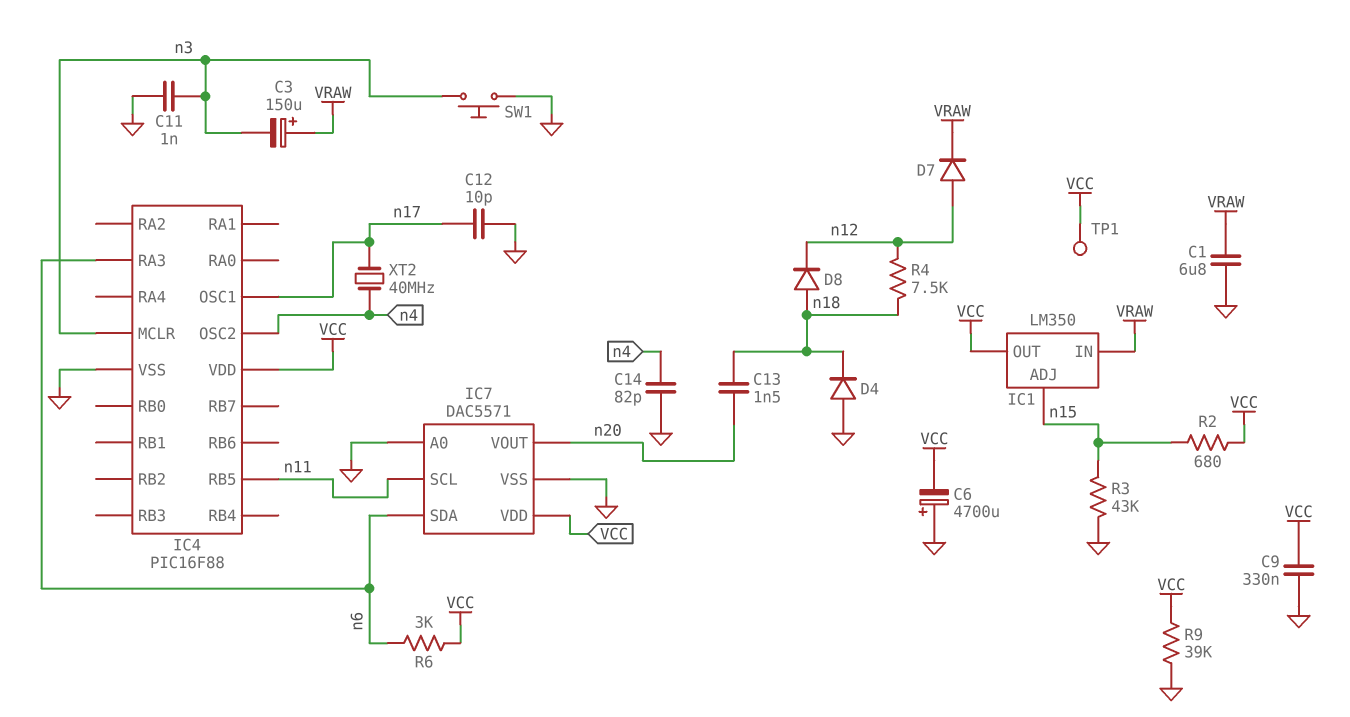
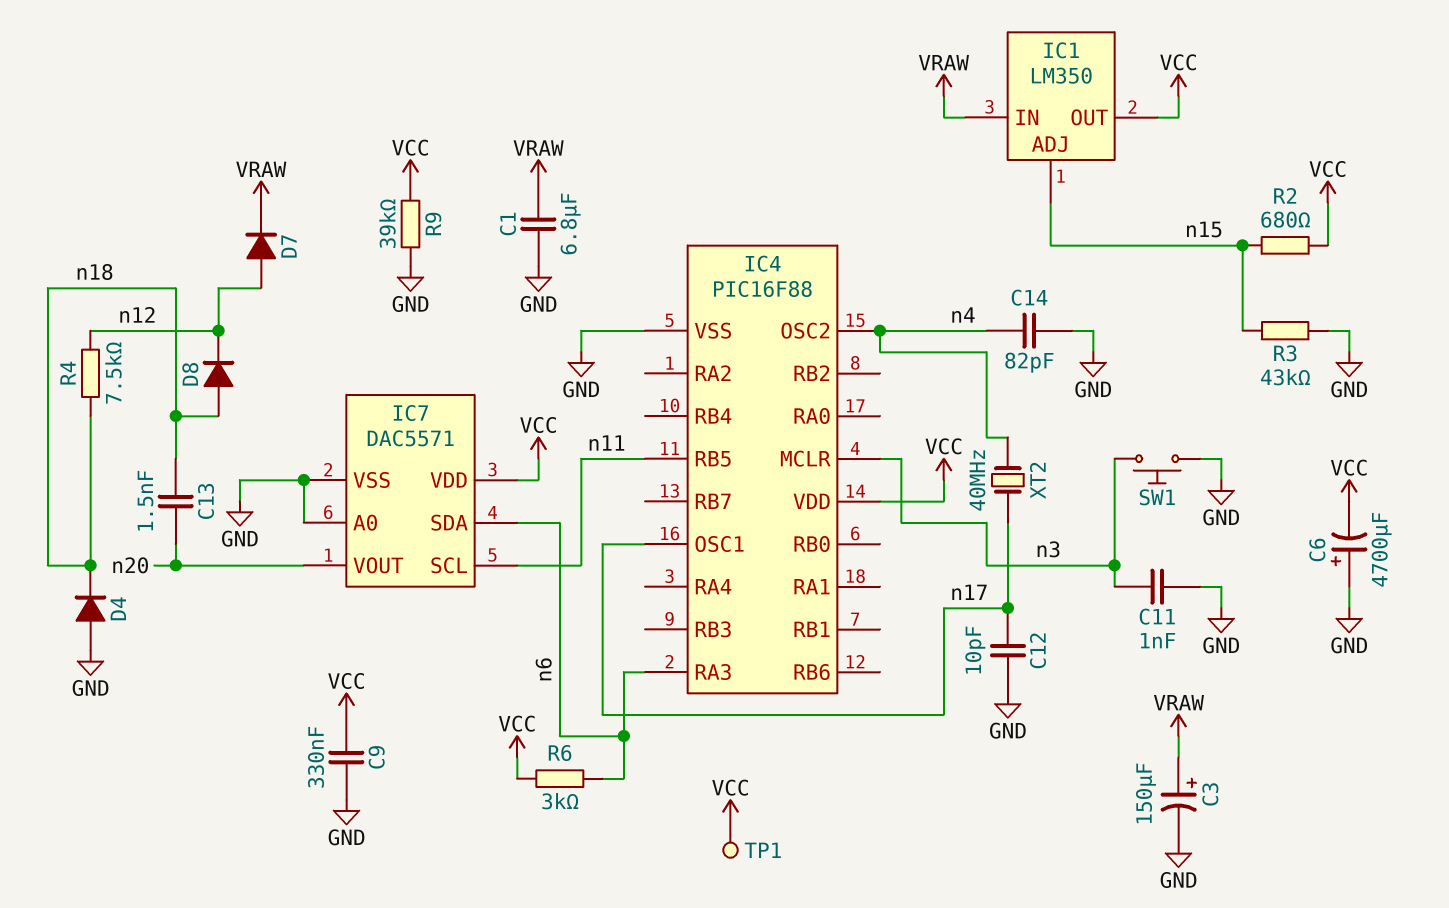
C3: 150uF (plus VRAW, minus n3) -> 150uF (plus VRAW, minus GND)

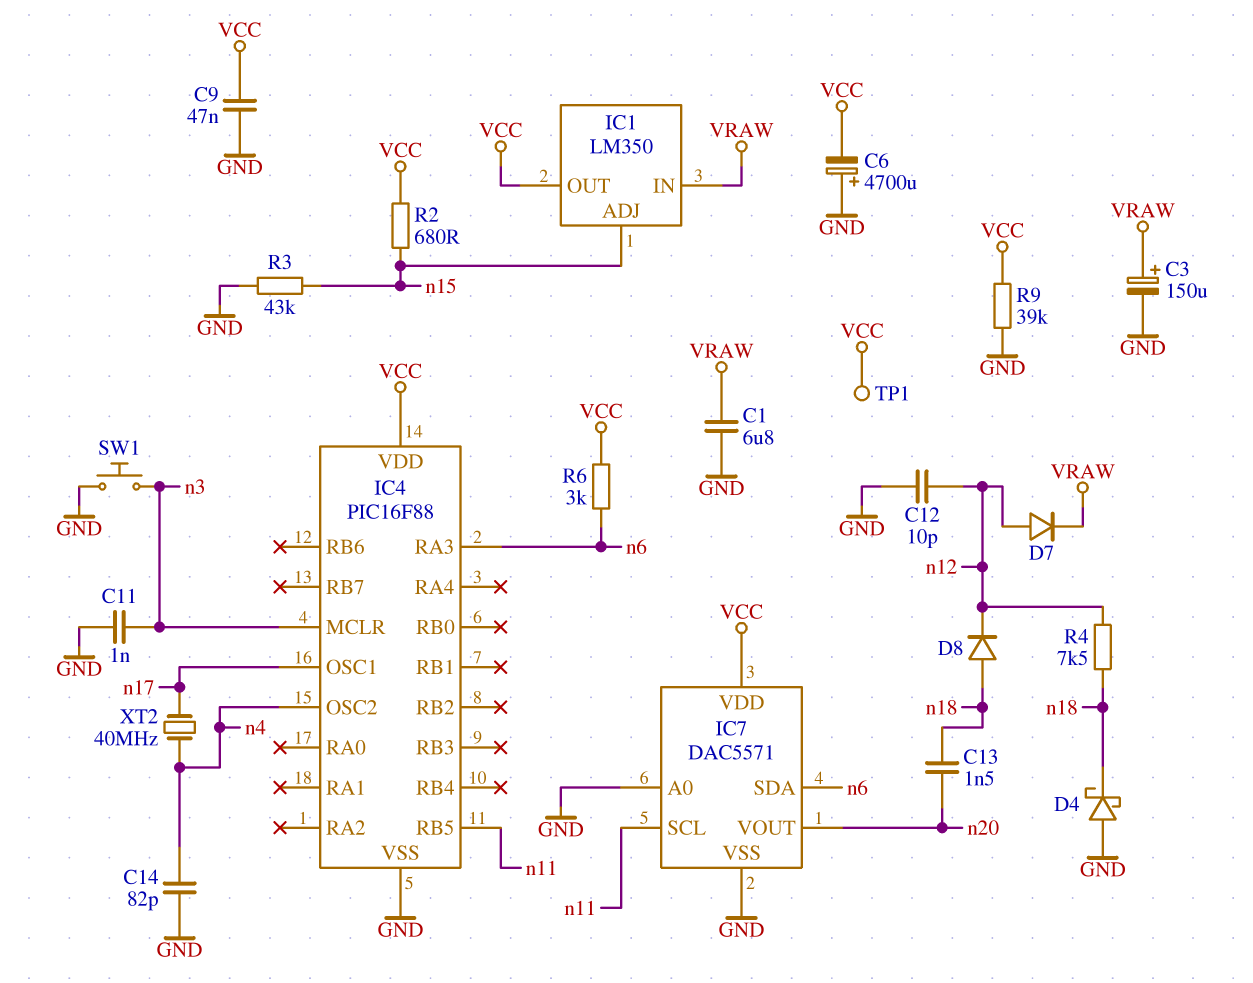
C9: 330nF (GND, VCC) -> 47nF (GND, VCC)
C12: 10pF (GND, n17) -> 10pF (GND, n12)
D4: diode (A GND, K n18) -> schottky (A GND, K n18)

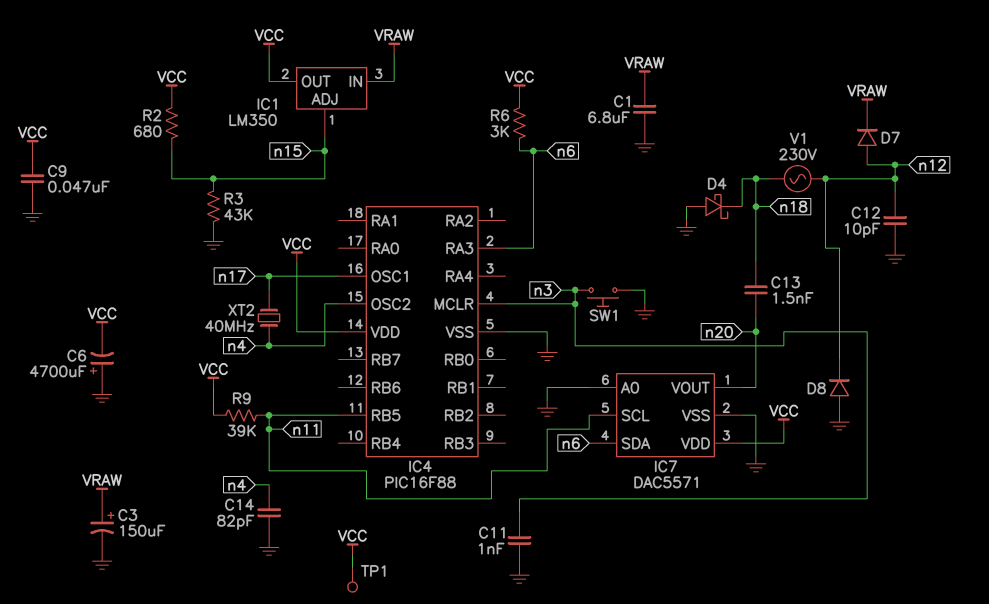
D8: diode (A n18, K n12) -> diode (A GND, K n12)
R4: 7.5k (n12, n18) -> none
R9: 39k (GND, VCC) -> 39k (VCC, n11)
V1: none -> AC 230V (n12, n18)

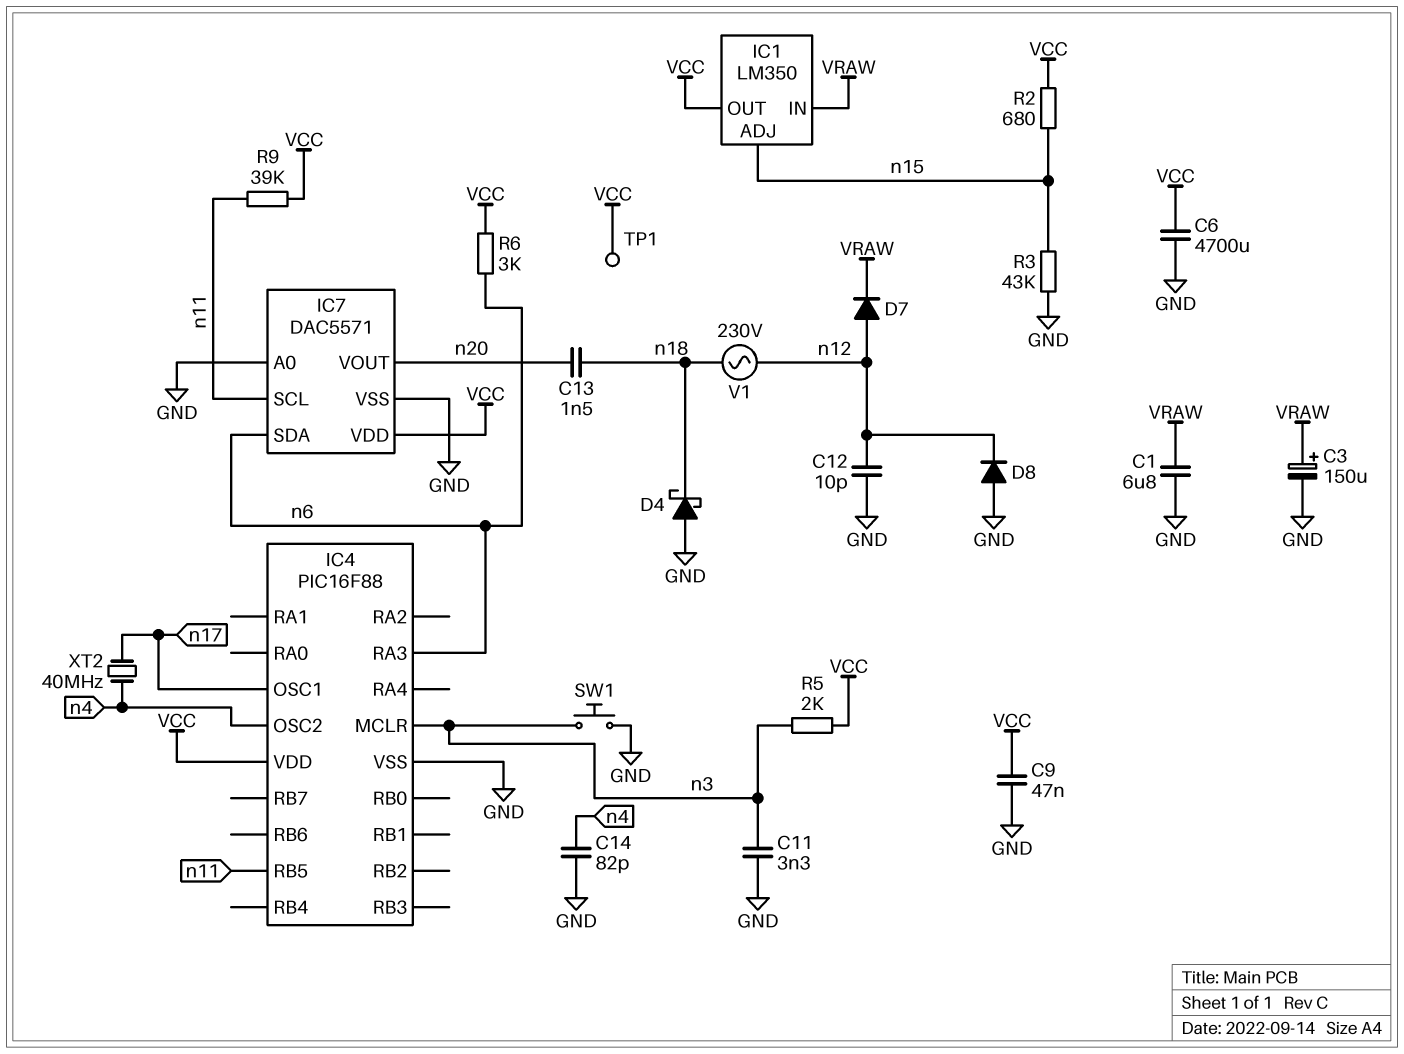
C6: 4700uF (plus GND, minus VCC) -> 4700uF (GND, VCC)
C11: 1nF (GND, n3) -> 3.3nF (GND, n3)
R5: none -> 2k (VCC, n3)

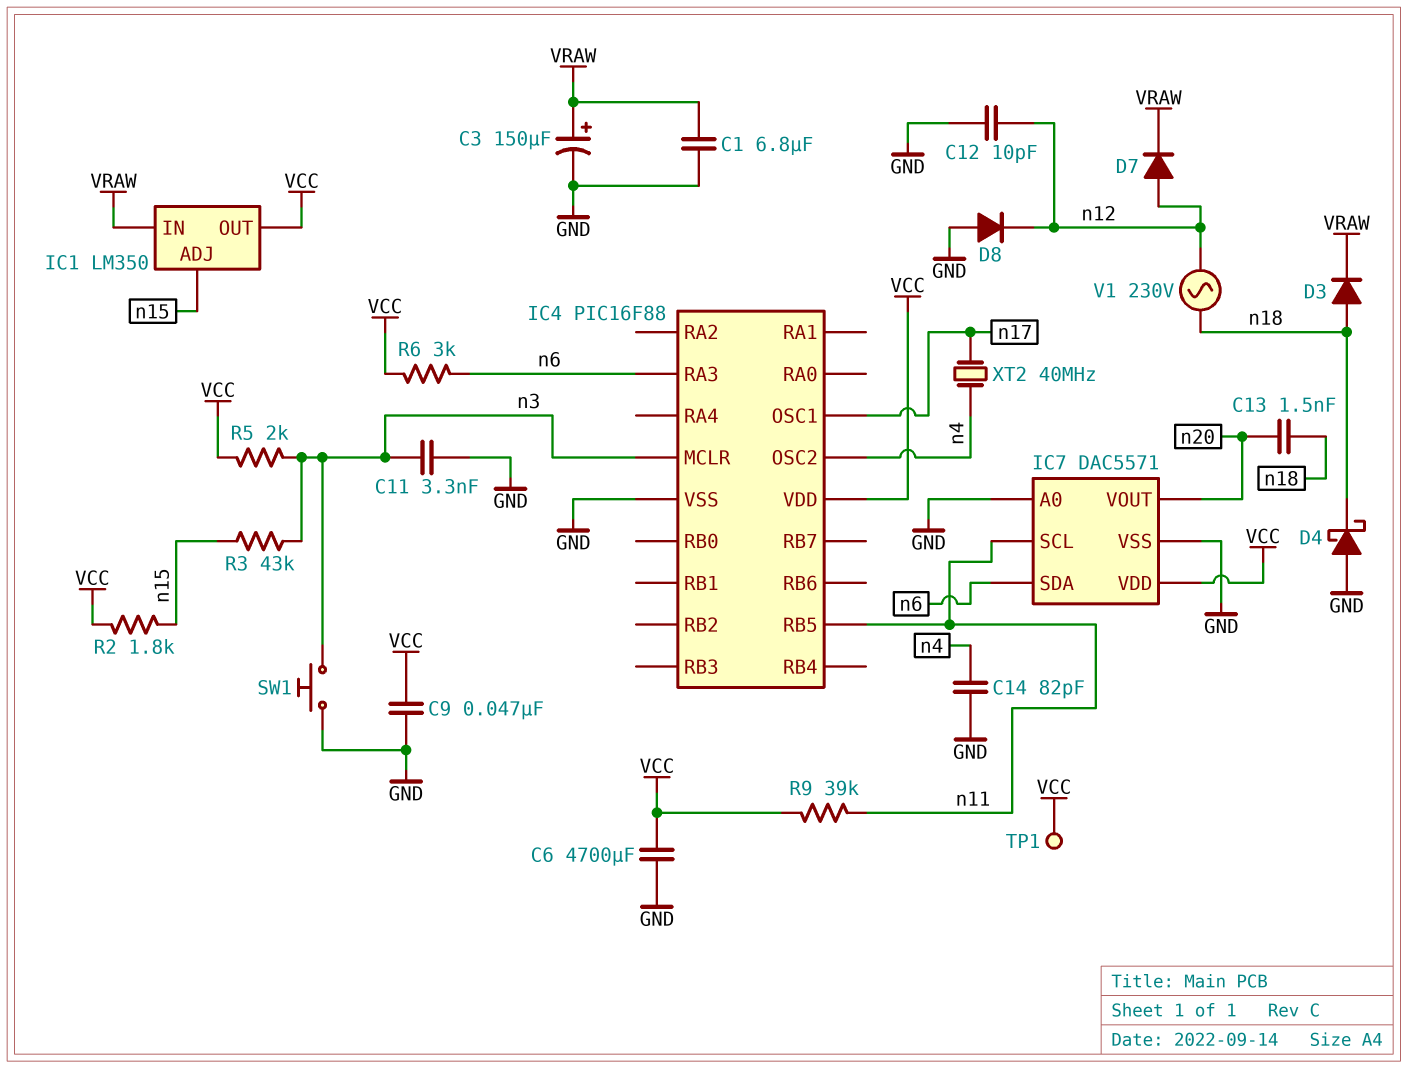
D3: none -> diode (A n18, K VRAW)
R2: 680 (VCC, n15) -> 1.8k (VCC, n15)
R3: 43k (GND, n15) -> 43k (n3, n15)

